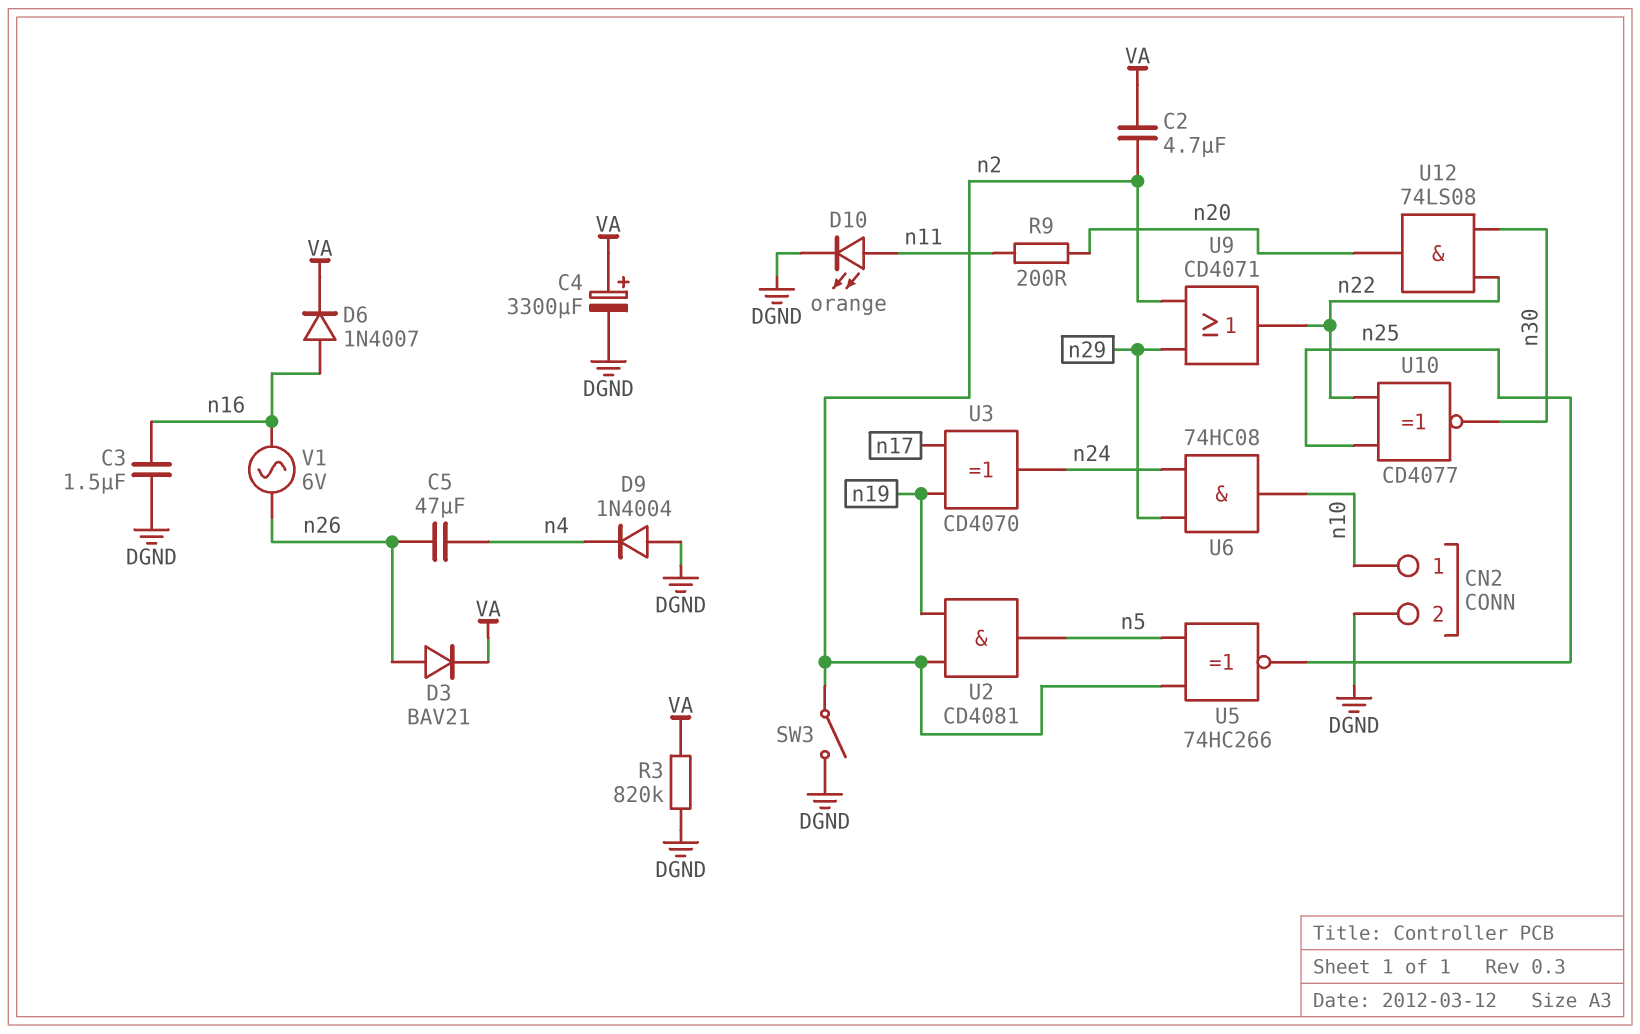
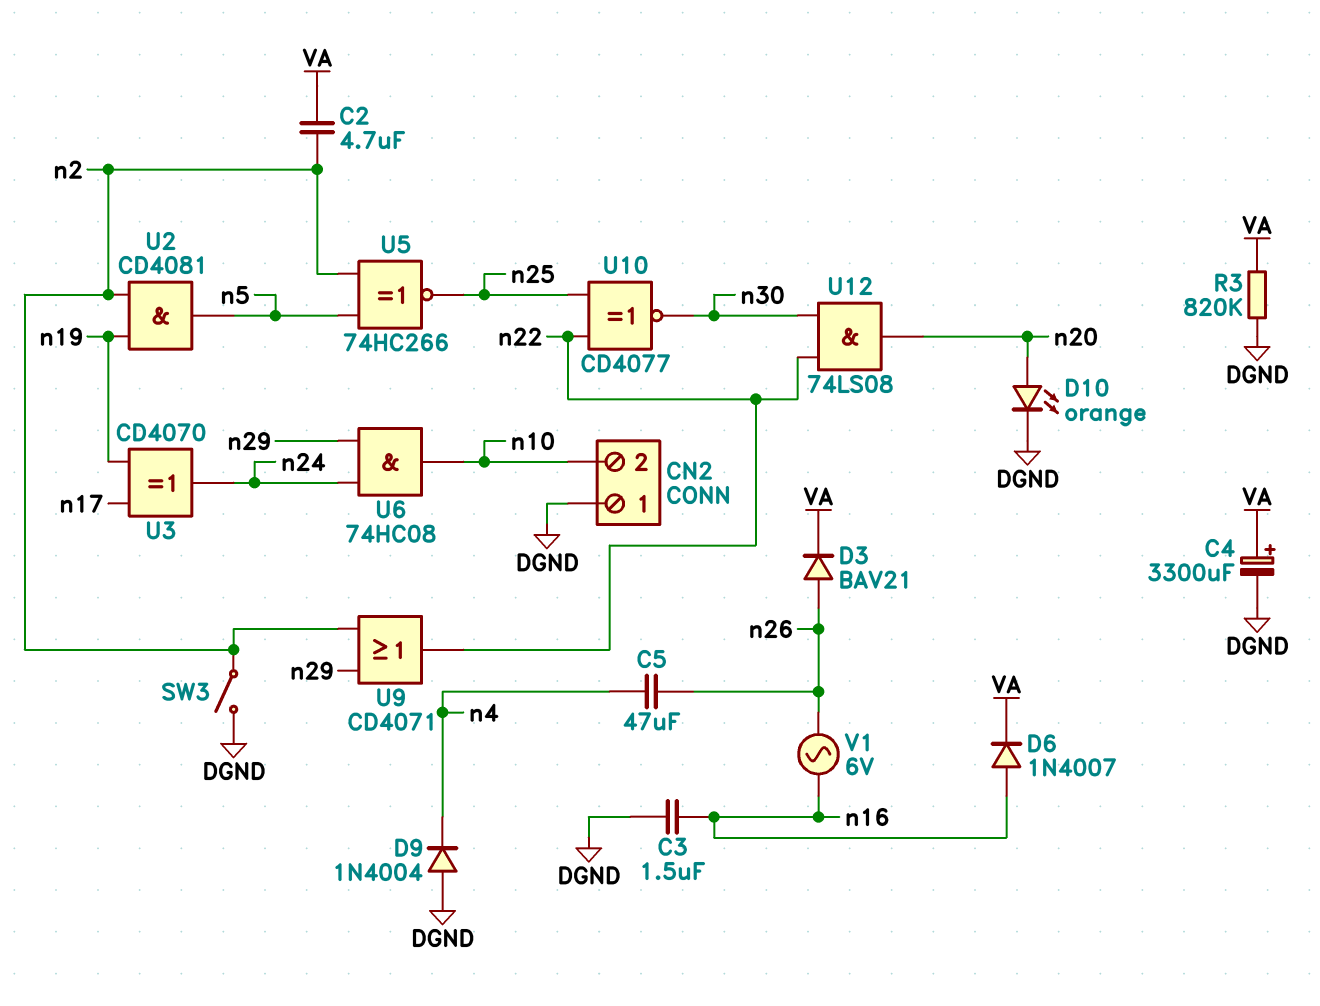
CN2 pin 1: n10 -> DGND
CN2 pin 2: DGND -> n10
D10: LED orange (A n11, K DGND) -> LED orange (A n20, K DGND)
R9: 200 (n11, n20) -> none

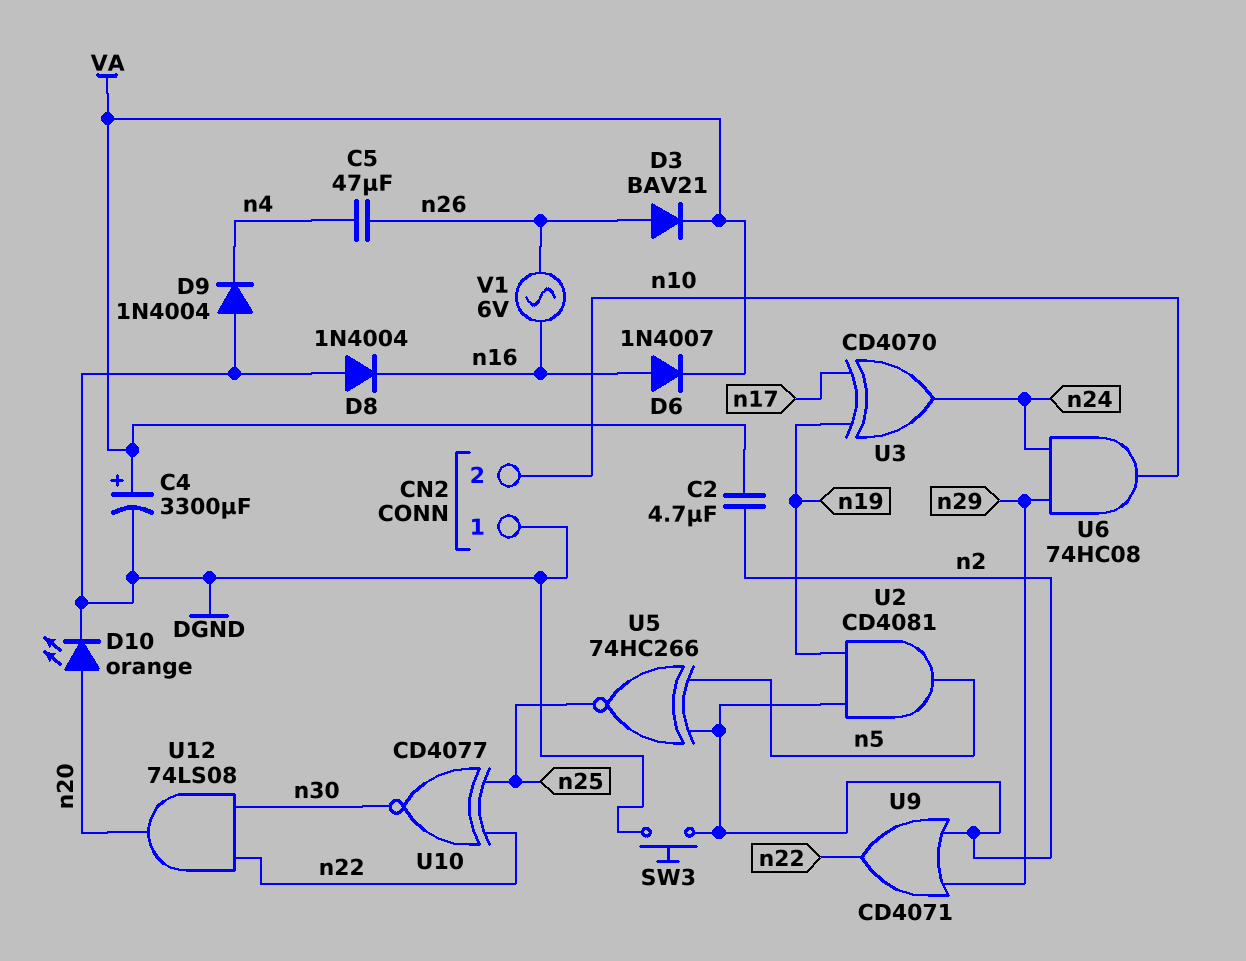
C3: 1.5uF (DGND, n16) -> none
D8: none -> diode 1N4004 (A DGND, K n16)
R3: 820k (DGND, VA) -> none
SW3: switch (DGND, n2) -> button (DGND, n2)

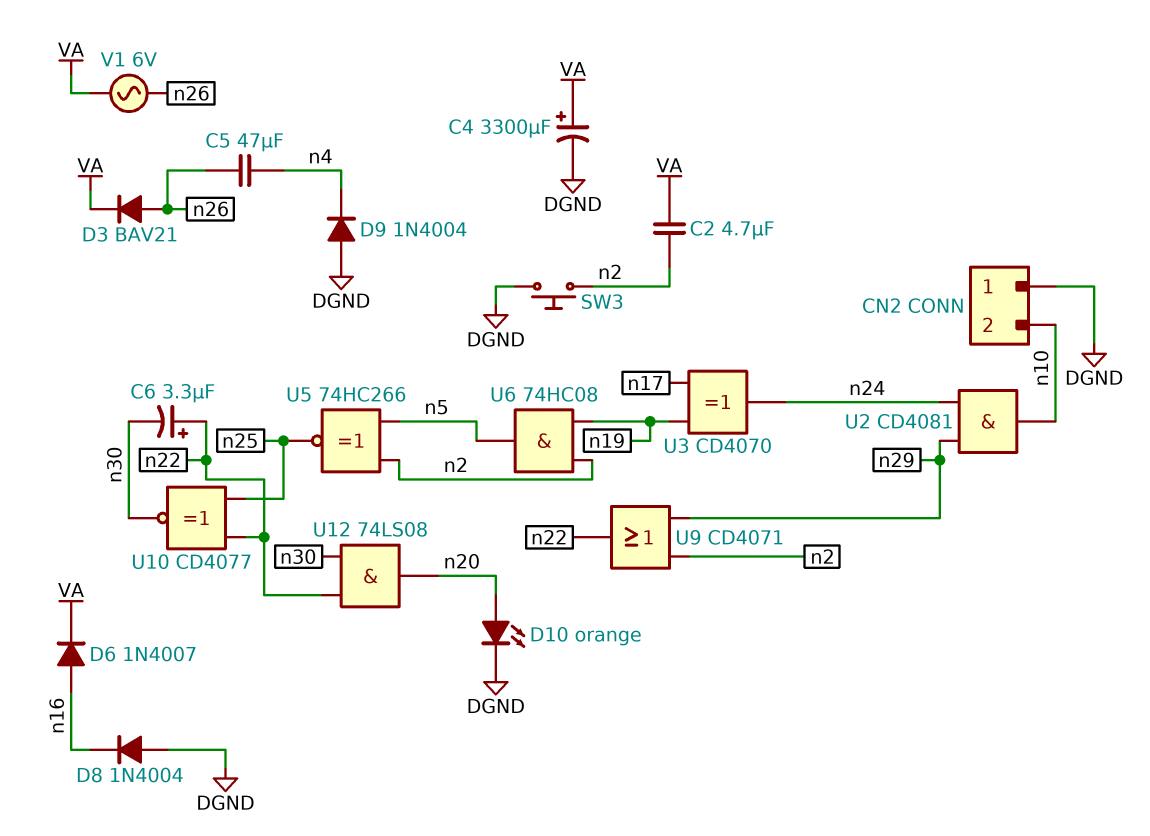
C6: none -> 3.3uF (plus n22, minus n30)
U2: AND CD4081 (in n2, in n19, out n5) -> AND CD4081 (in n24, in n29, out n10)
U6: AND 74HC08 (in n24, in n29, out n10) -> AND 74HC08 (in n2, in n19, out n5)
V1: AC 6V (n16, n26) -> AC 6V (VA, n26)

